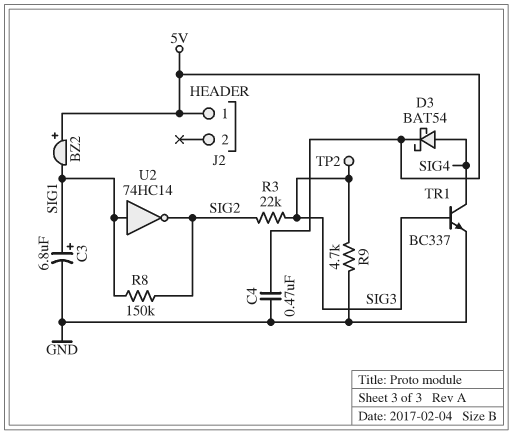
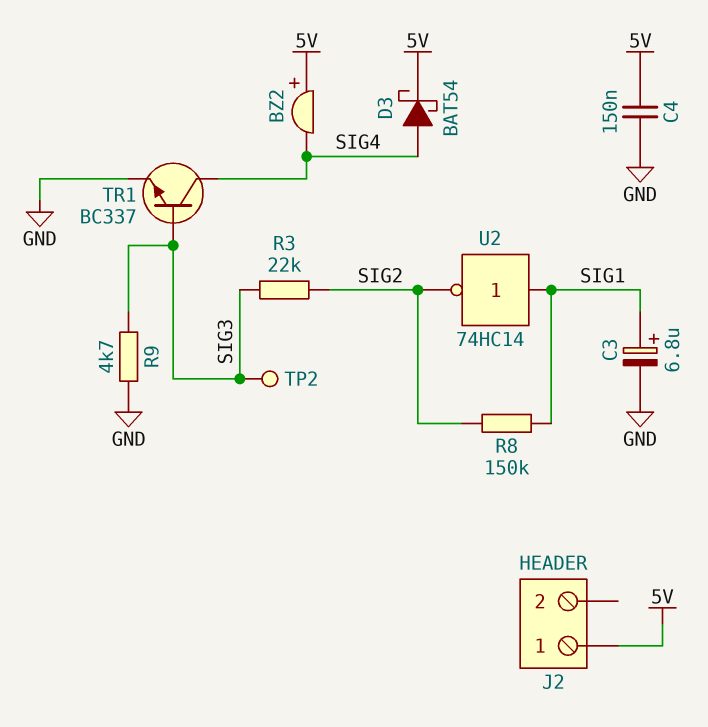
BZ2: buzzer (plus 5V, minus SIG1) -> buzzer (plus 5V, minus SIG4)
C4: 470nF (5V, GND) -> 150nF (5V, GND)

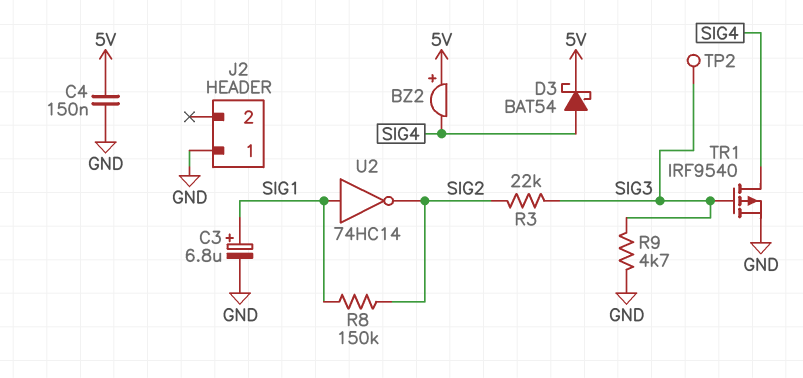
J2 pin 1: 5V -> GND
TR1: NPN BC337 (B SIG3, C SIG4, E GND) -> PMOS IRF9540 (G SIG3, D SIG4, S GND)

